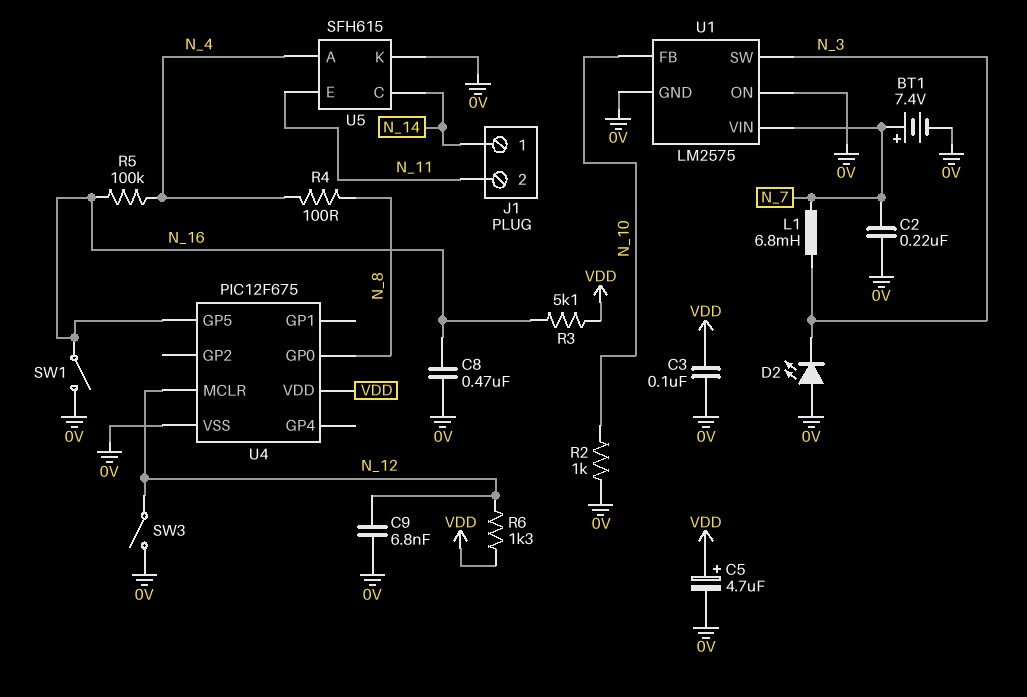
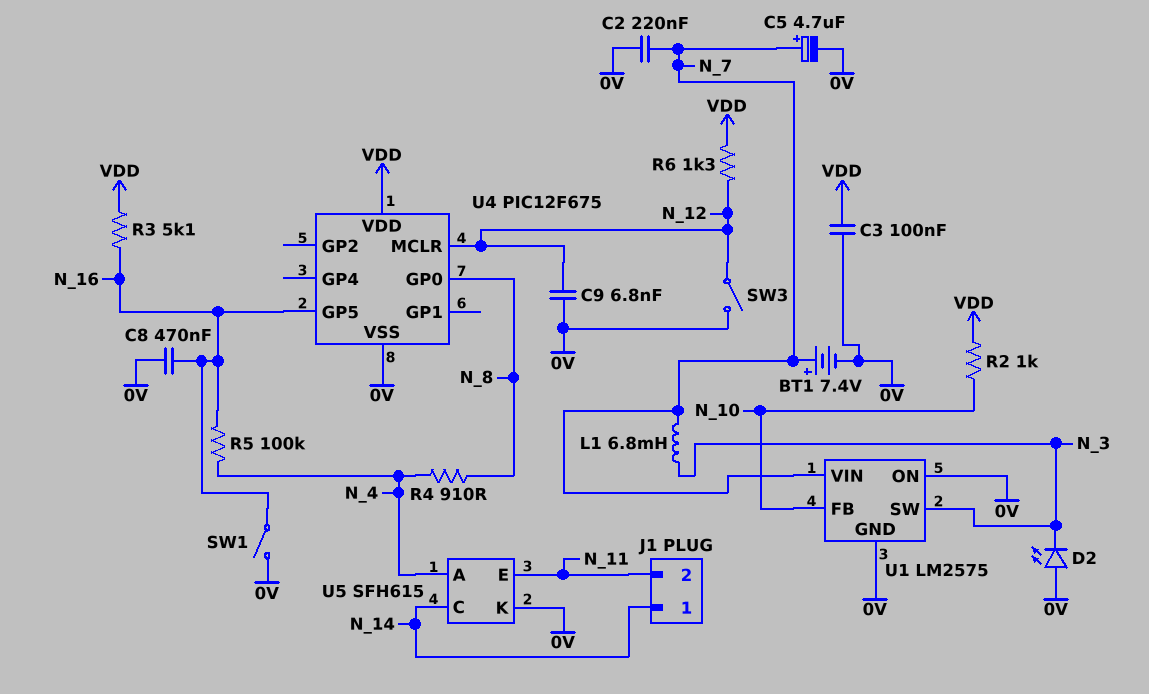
C5: 4.7uF (plus VDD, minus 0V) -> 4.7uF (plus N_7, minus 0V)
R2: 1k (0V, N_10) -> 1k (N_10, VDD)
R4: 100 (N_4, N_8) -> 910 (N_4, N_8)

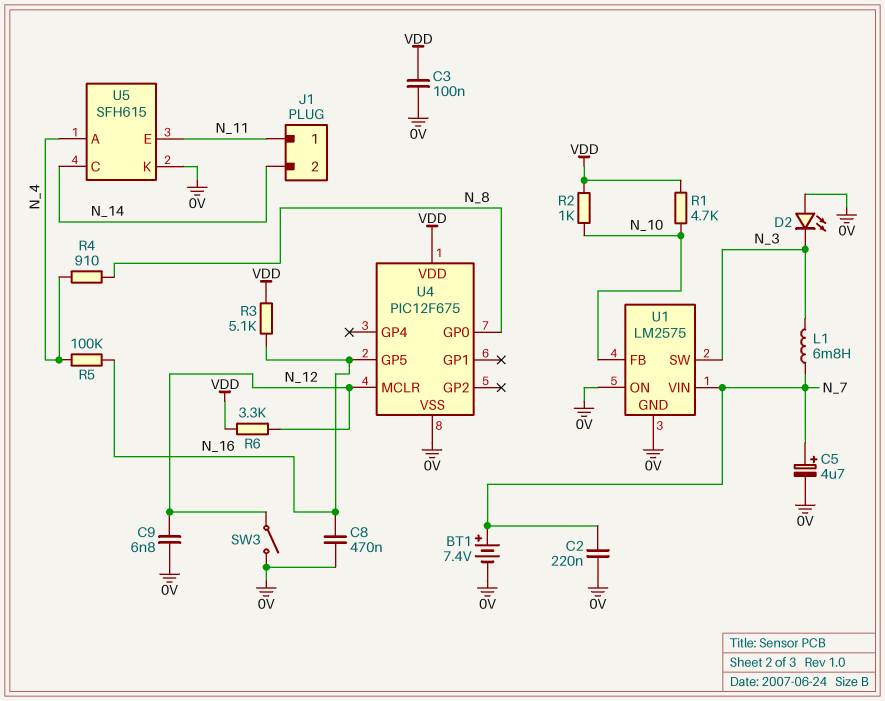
J1 pin 1: N_14 -> N_11
J1 pin 2: N_11 -> N_14
R1: none -> 4.7k (N_10, VDD)
R6: 1.3k (N_12, VDD) -> 3.3k (N_12, VDD)
SW1: switch (0V, N_16) -> none

